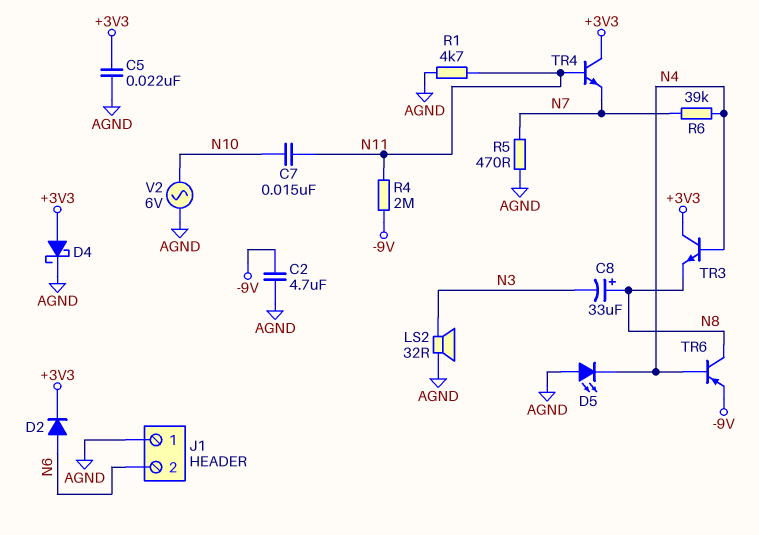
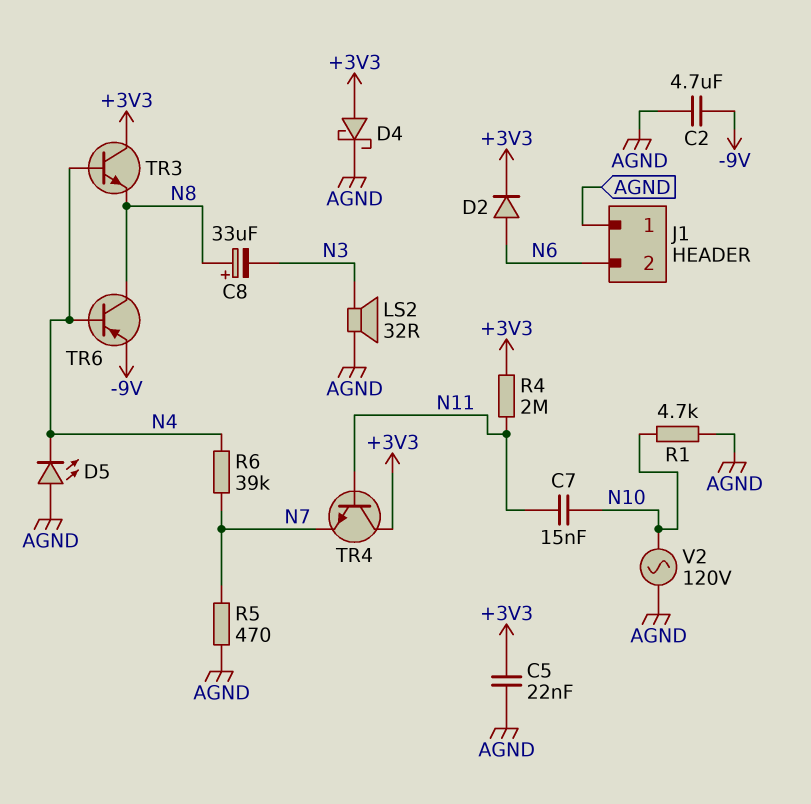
R1: 4.7k (AGND, N11) -> 4.7k (AGND, N10)
R4: 2M (-9V, N11) -> 2M (+3V3, N11)
V2: AC 6V (AGND, N10) -> AC 120V (AGND, N10)

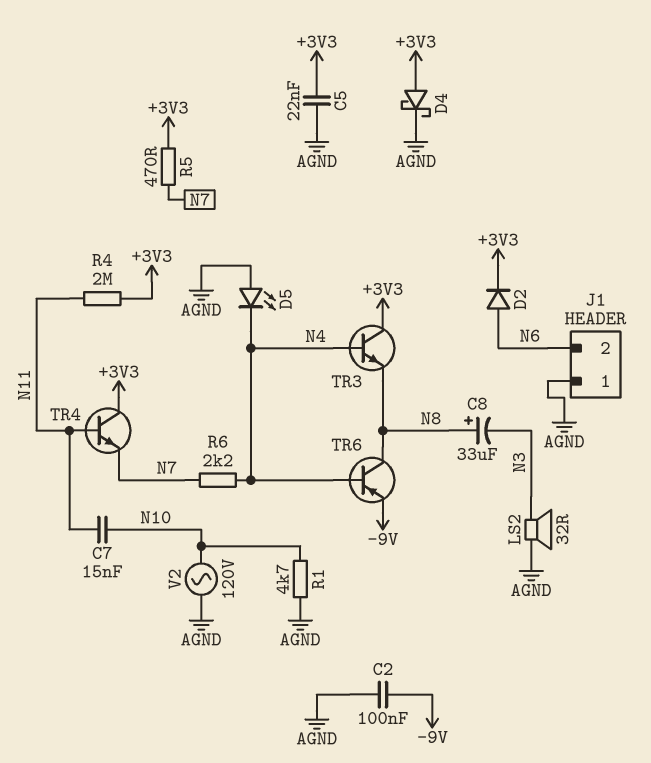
C2: 4.7uF (-9V, AGND) -> 100nF (-9V, AGND)
R5: 470 (AGND, N7) -> 470 (+3V3, N7)
R6: 39k (N4, N7) -> 2.2k (N4, N7)

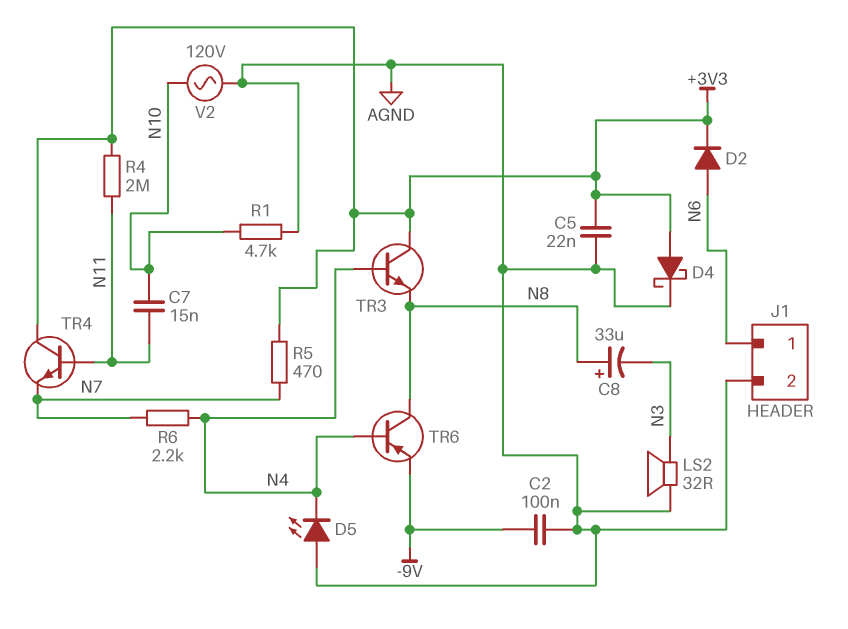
J1 pin 1: AGND -> N6
J1 pin 2: N6 -> AGND

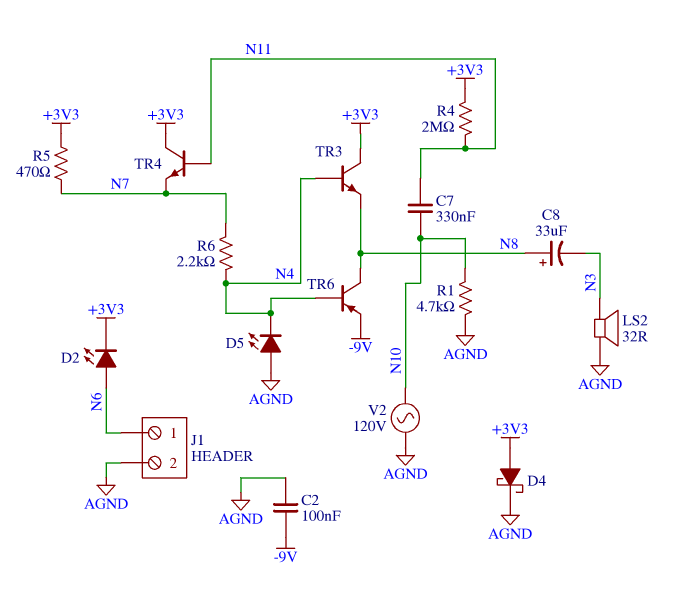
C5: 22nF (+3V3, AGND) -> none
C7: 15nF (N10, N11) -> 330nF (N10, N11)
D2: diode (A N6, K +3V3) -> LED (A N6, K +3V3)

